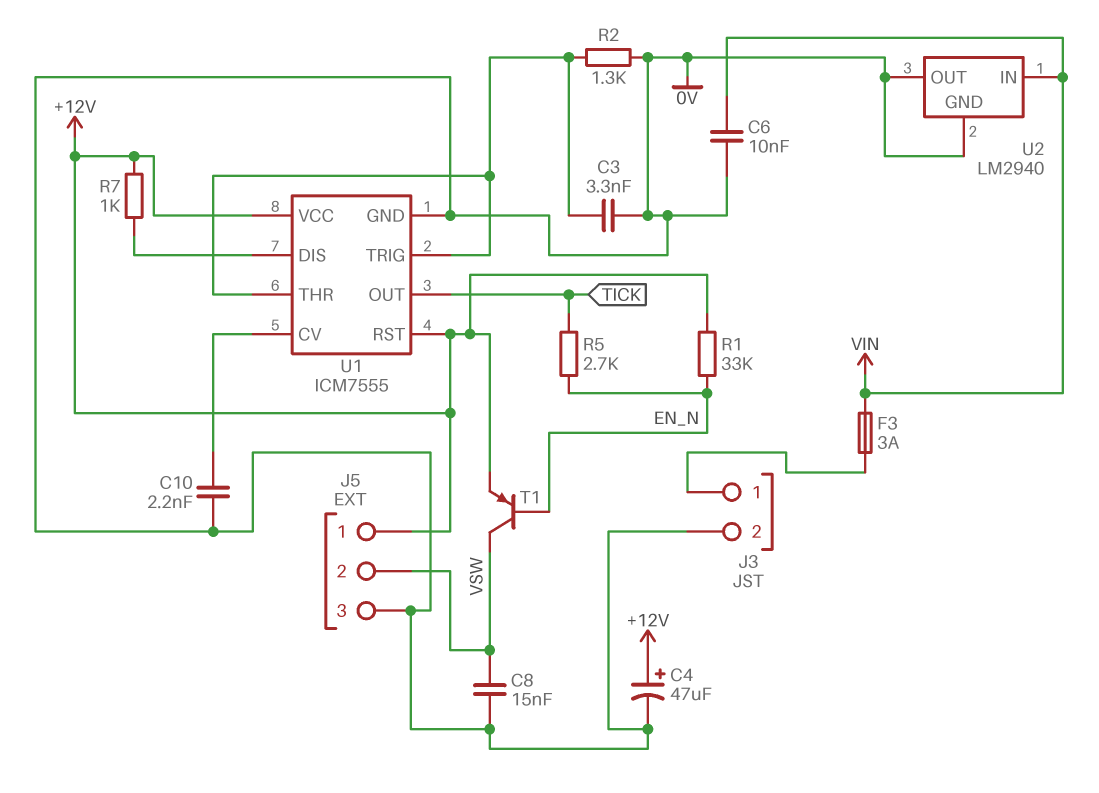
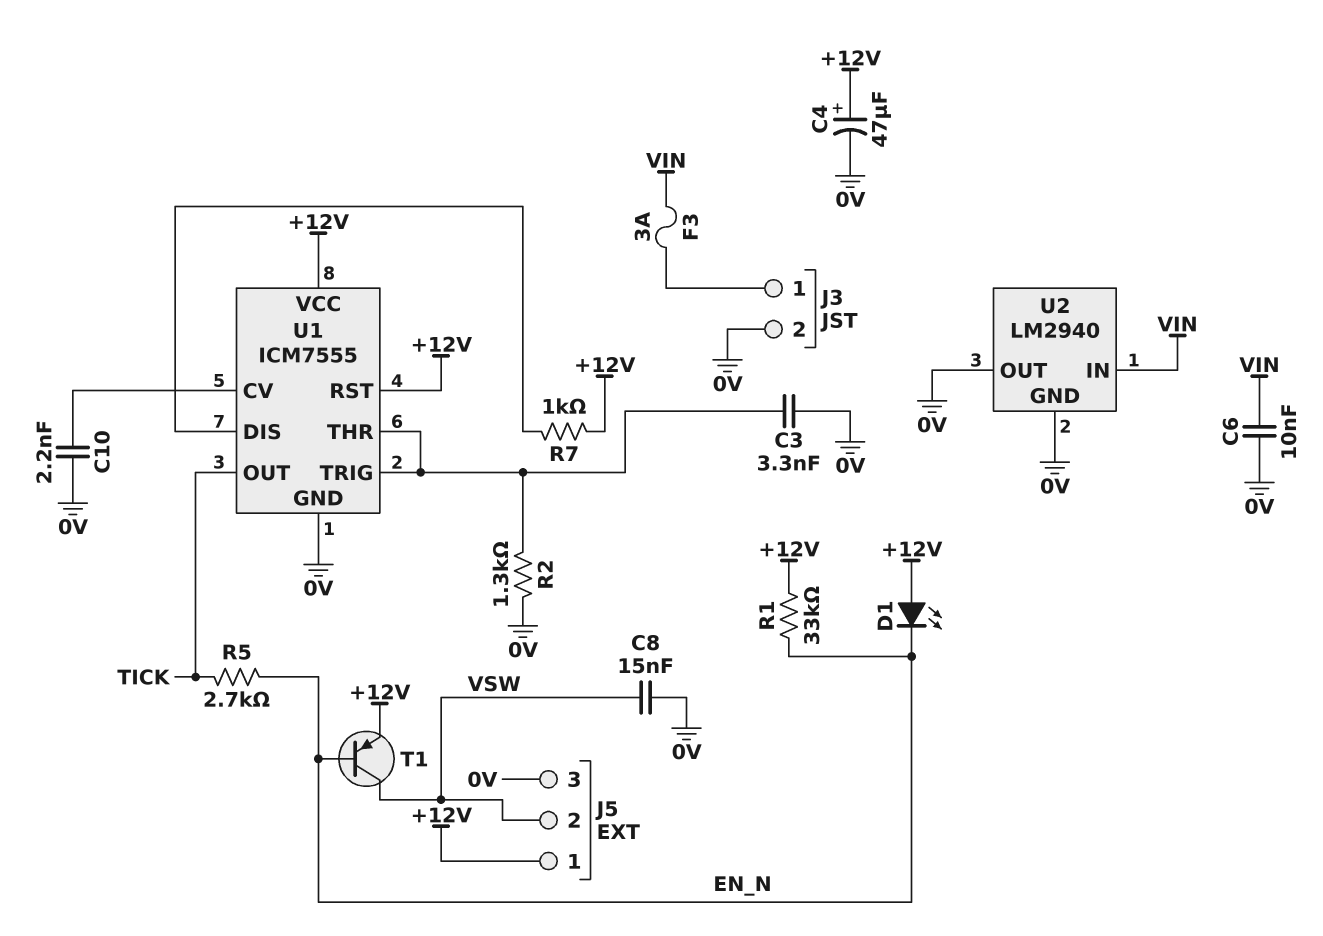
D1: none -> LED (A +12V, K EN_N)

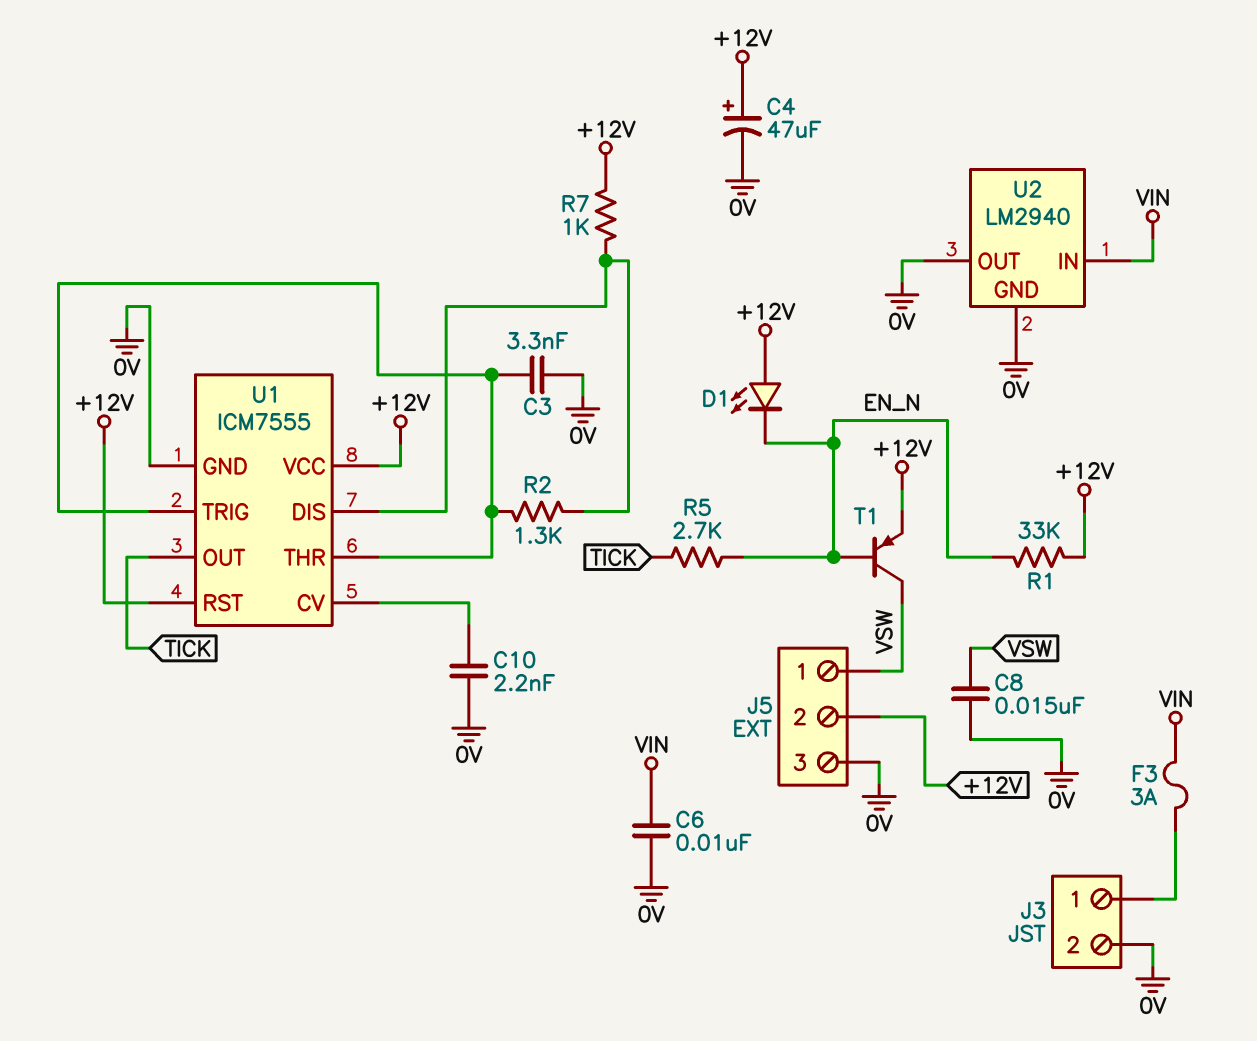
J5 pin 1: +12V -> VSW
J5 pin 2: VSW -> +12V
R2: 1.3k (0V, U1/THR) -> 1.3k (U1/DIS, U1/THR)

